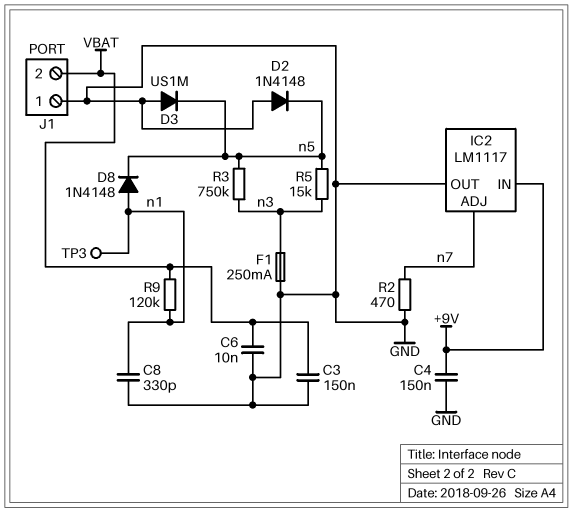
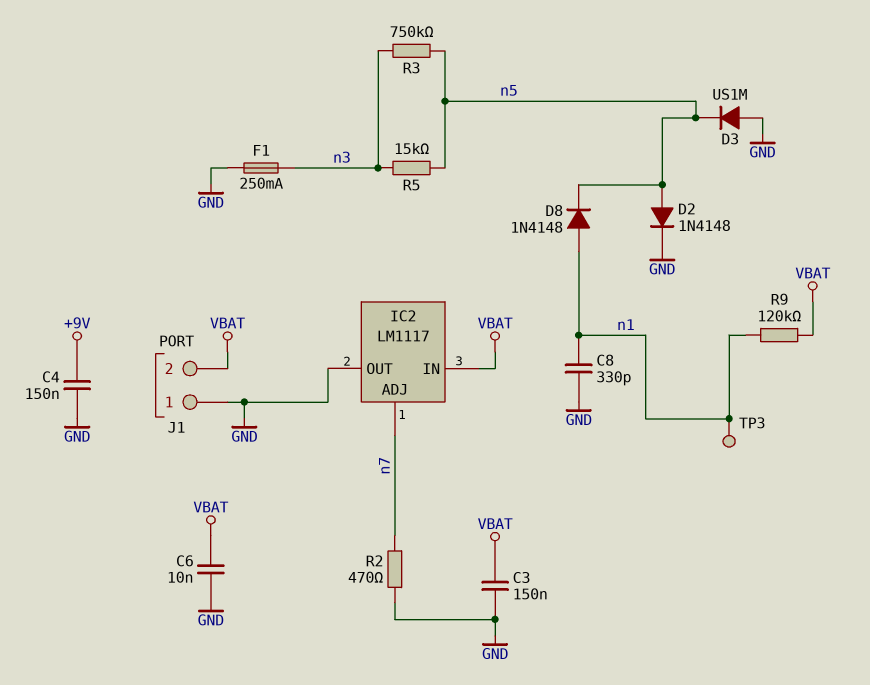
D2: diode 1N4148 (A GND, K n5) -> diode 1N4148 (A n5, K GND)
IC2 pin IN: +9V -> VBAT

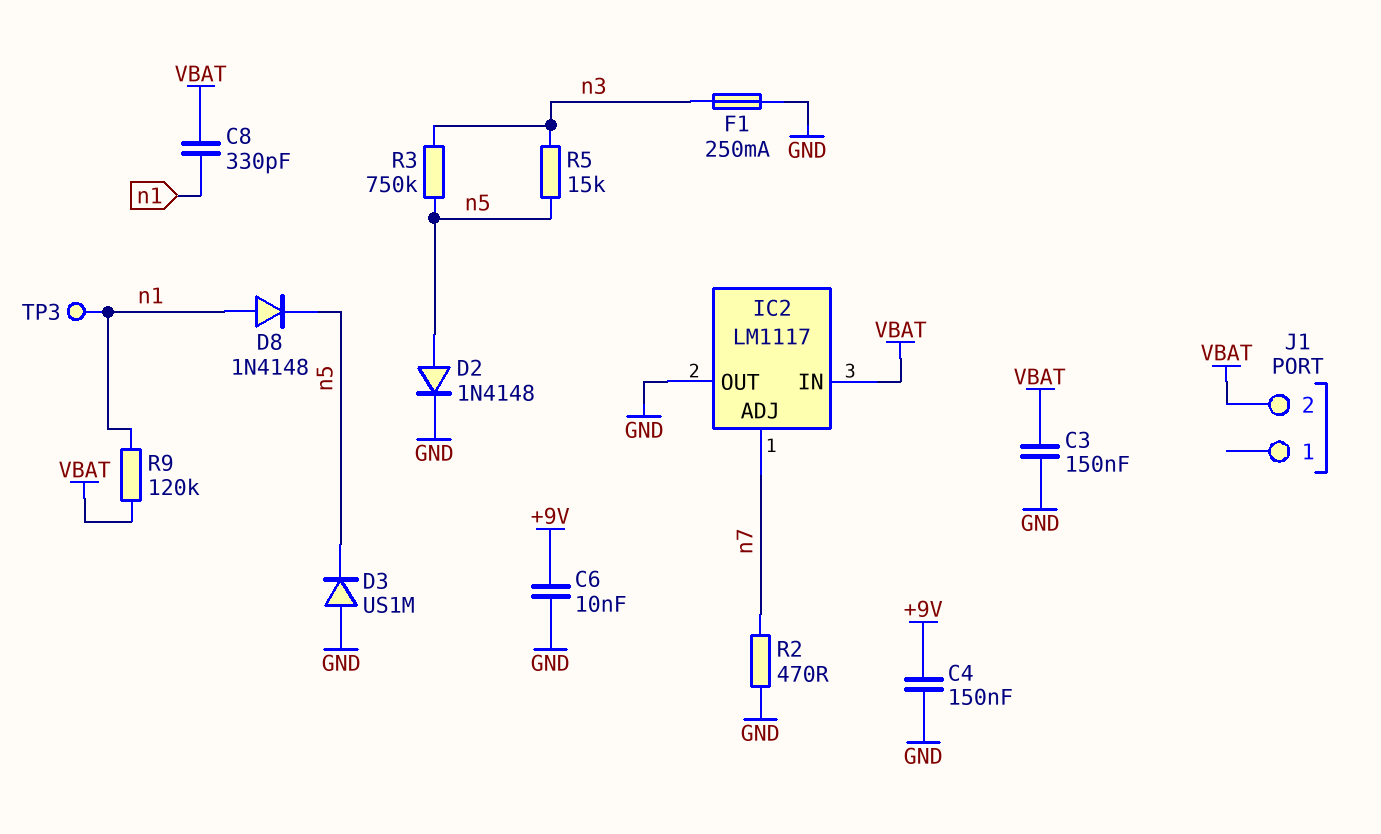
C6: 10nF (GND, VBAT) -> 10nF (+9V, GND)
C8: 330pF (GND, n1) -> 330pF (VBAT, n1)
J1 pin 1: GND -> none

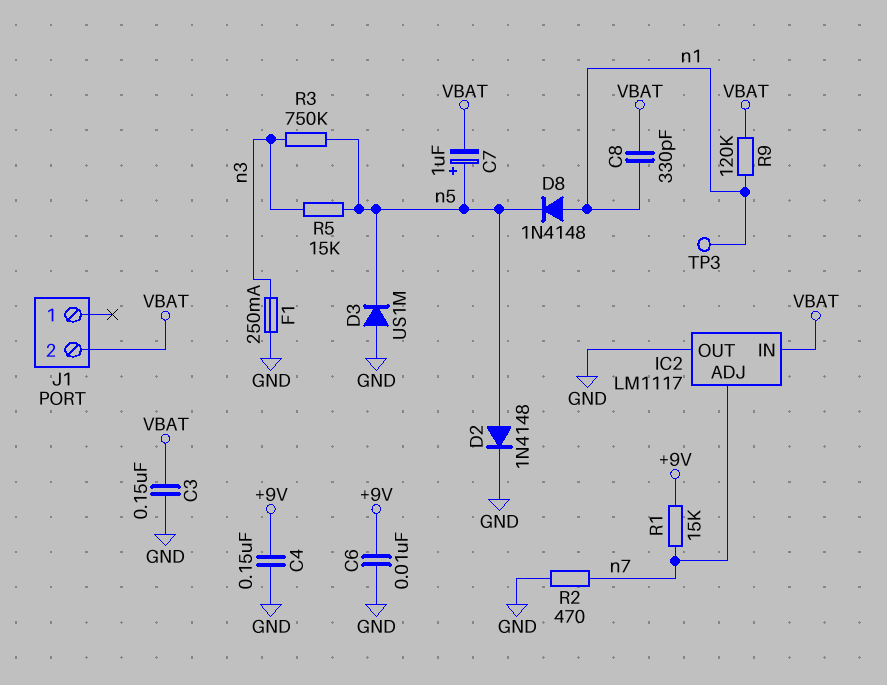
C7: none -> 1uF (plus n5, minus VBAT)
R1: none -> 15k (+9V, n7)

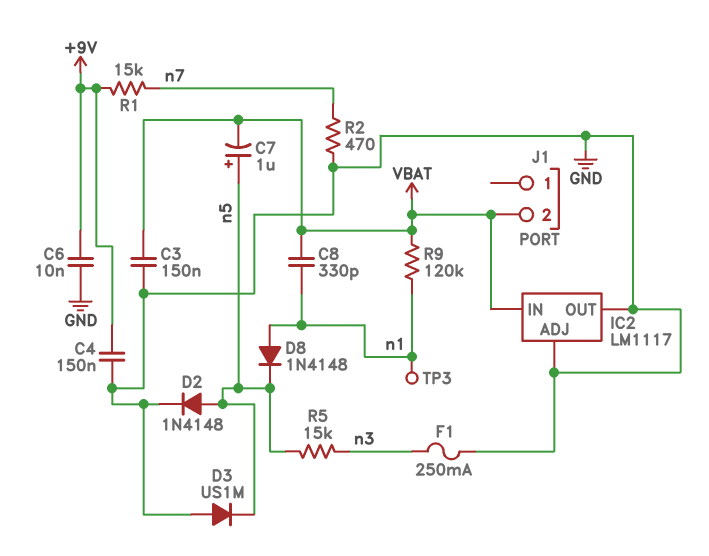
IC2 pin ADJ: n7 -> GND
R3: 750k (n3, n5) -> none

